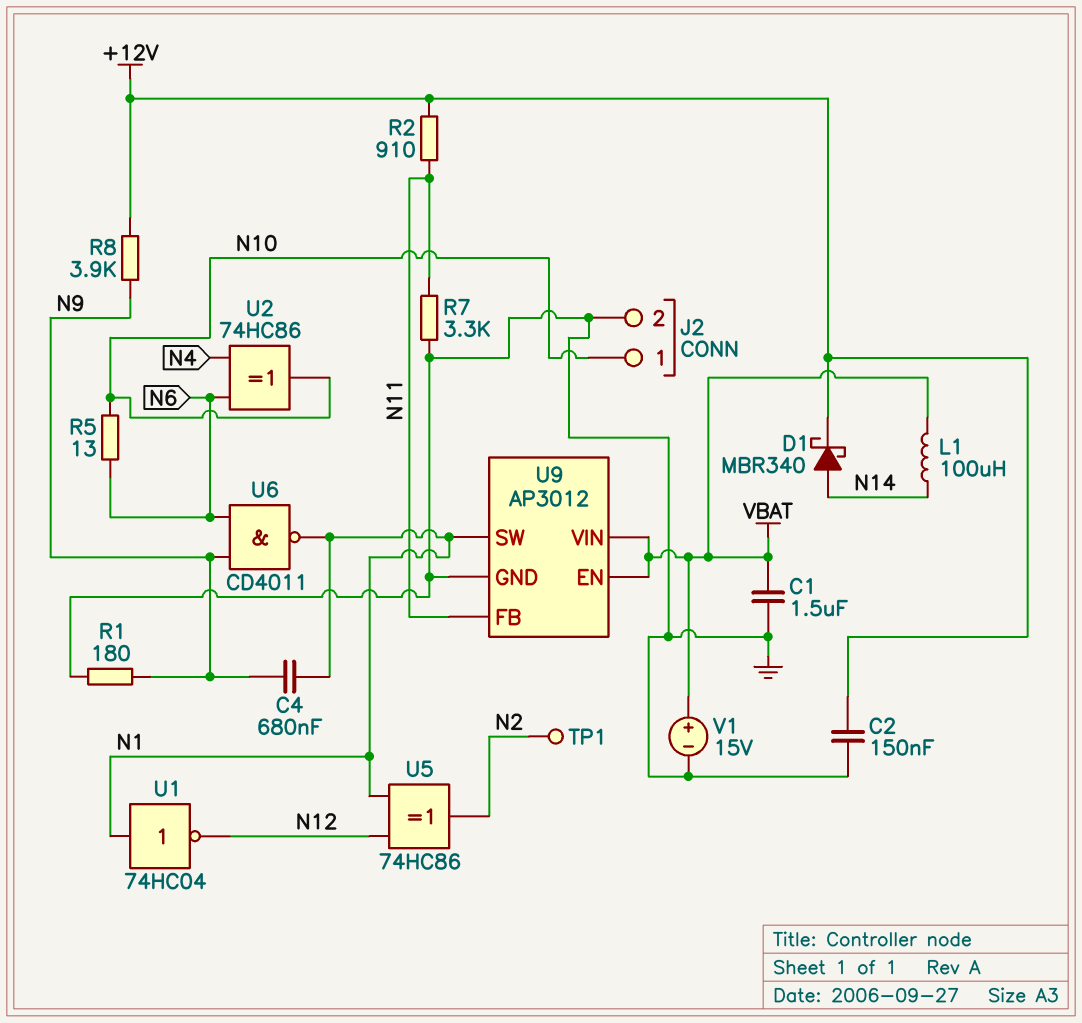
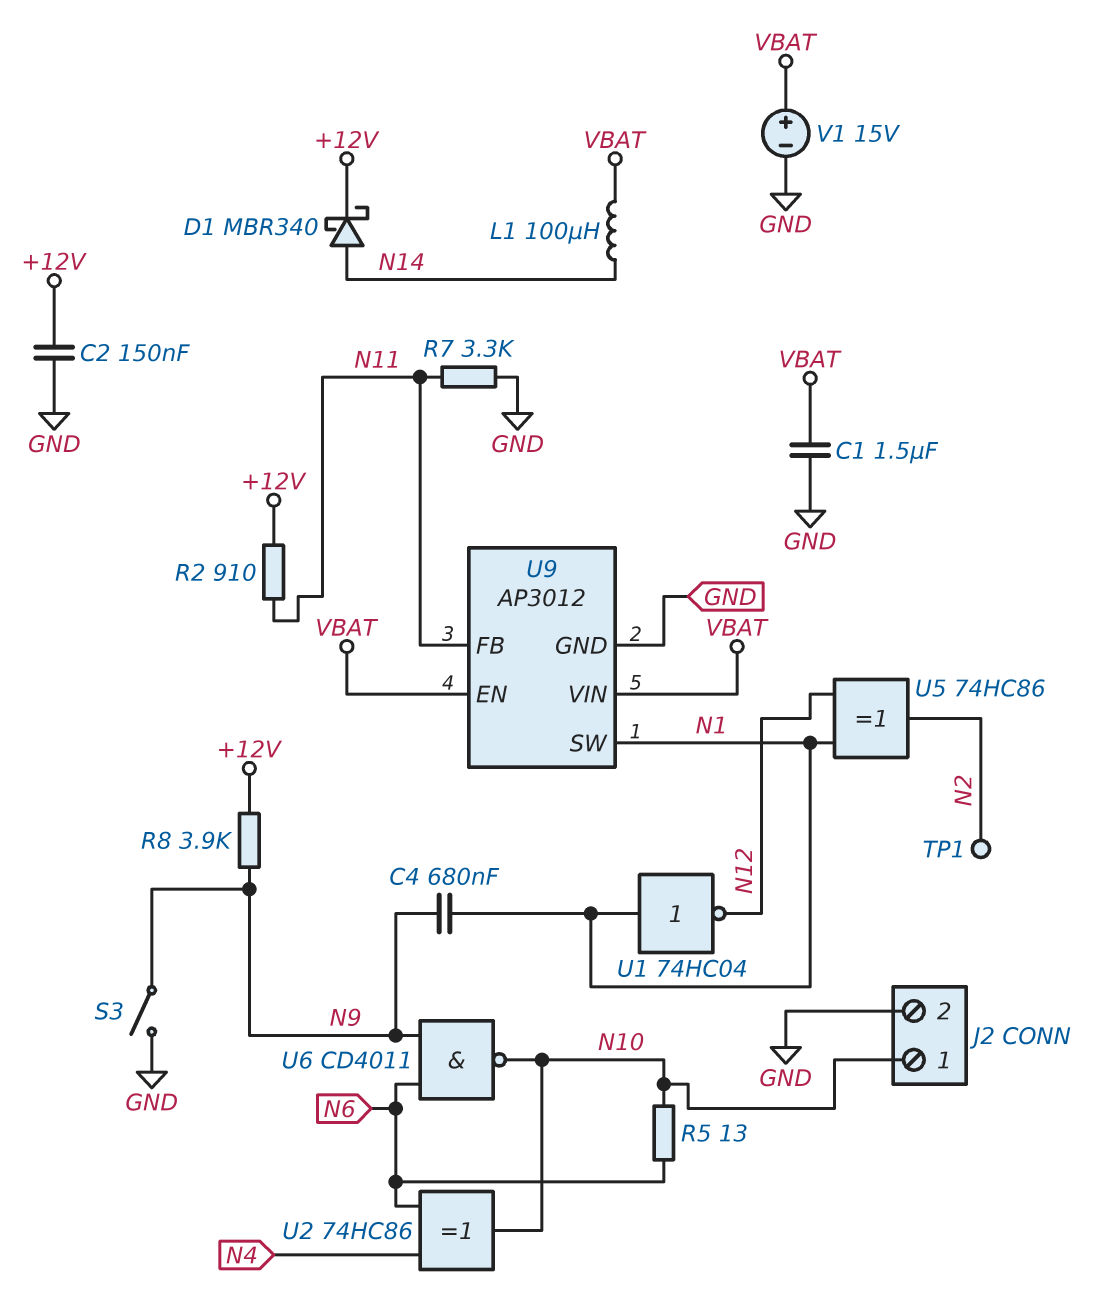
R1: 180 (GND, N9) -> none
S3: none -> switch (GND, N9)
U6: NAND CD4011 (in N6, in N9, out N1) -> NAND CD4011 (in N6, in N9, out N10)

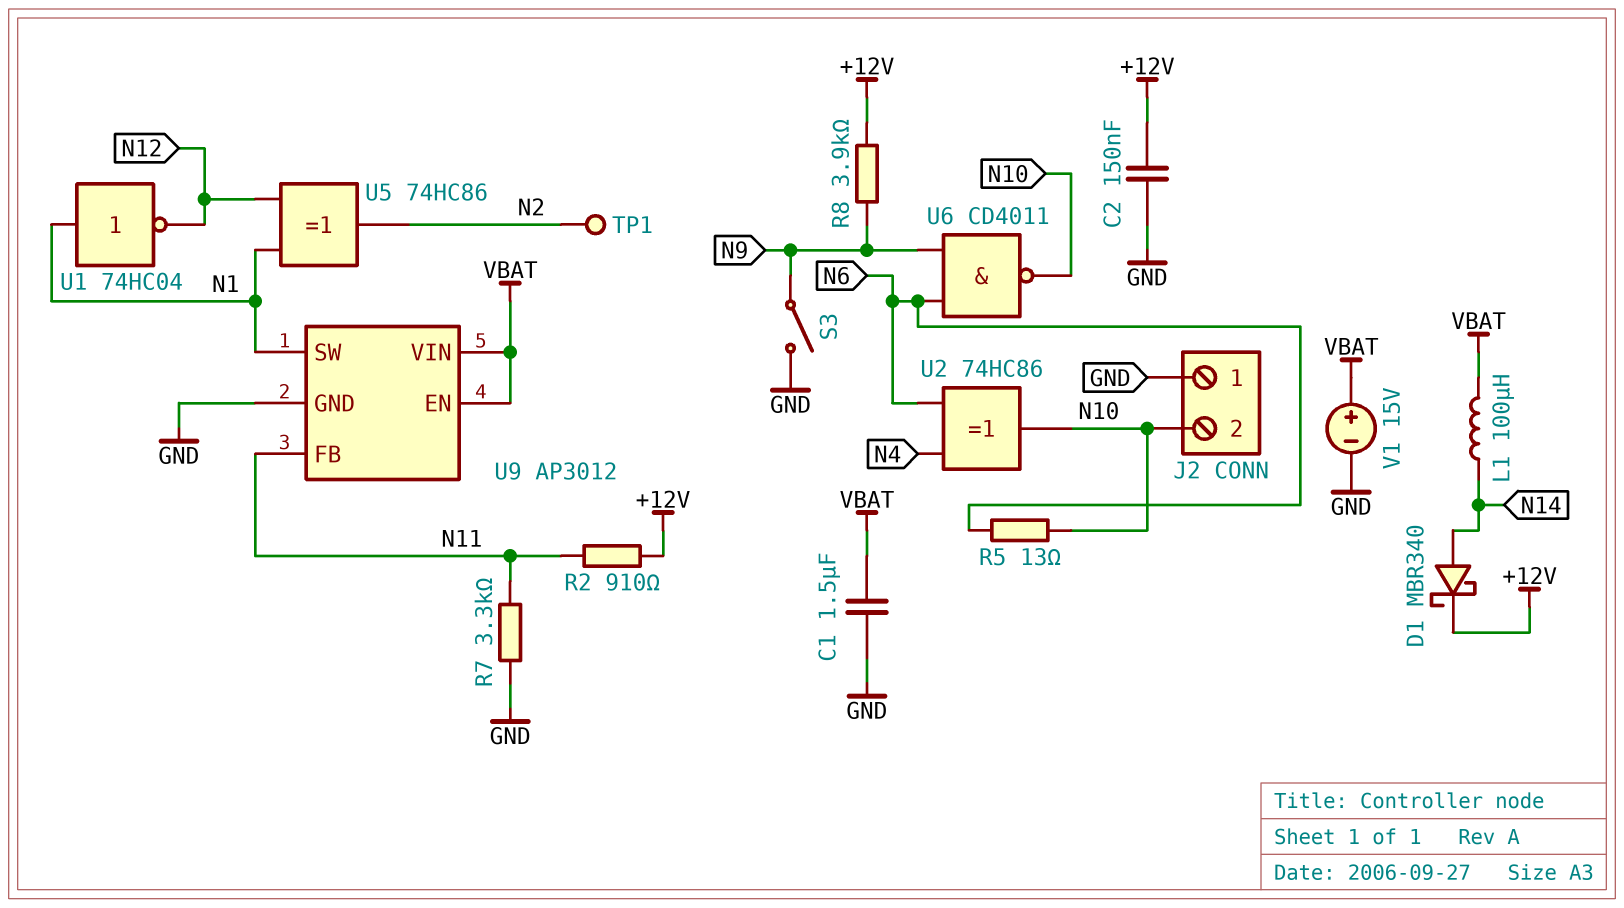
C4: 680nF (N1, N9) -> none
J2 pin 1: N10 -> GND
J2 pin 2: GND -> N10

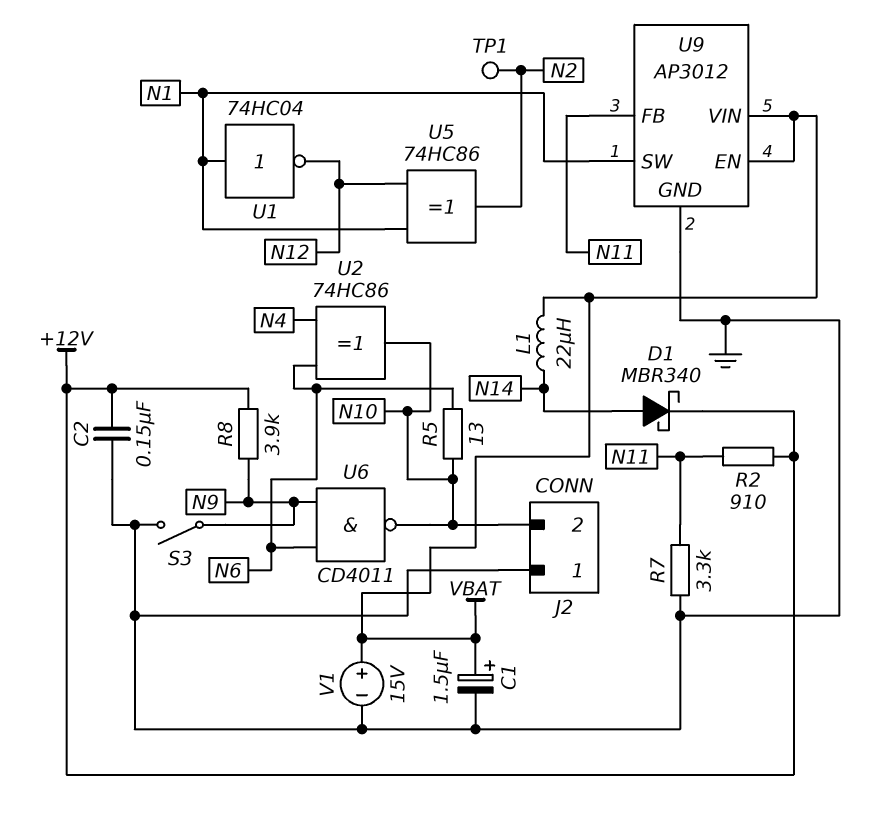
C1: 1.5uF (GND, VBAT) -> 1.5uF (plus VBAT, minus GND)
L1: 100uH (N14, VBAT) -> 22uH (N14, VBAT)

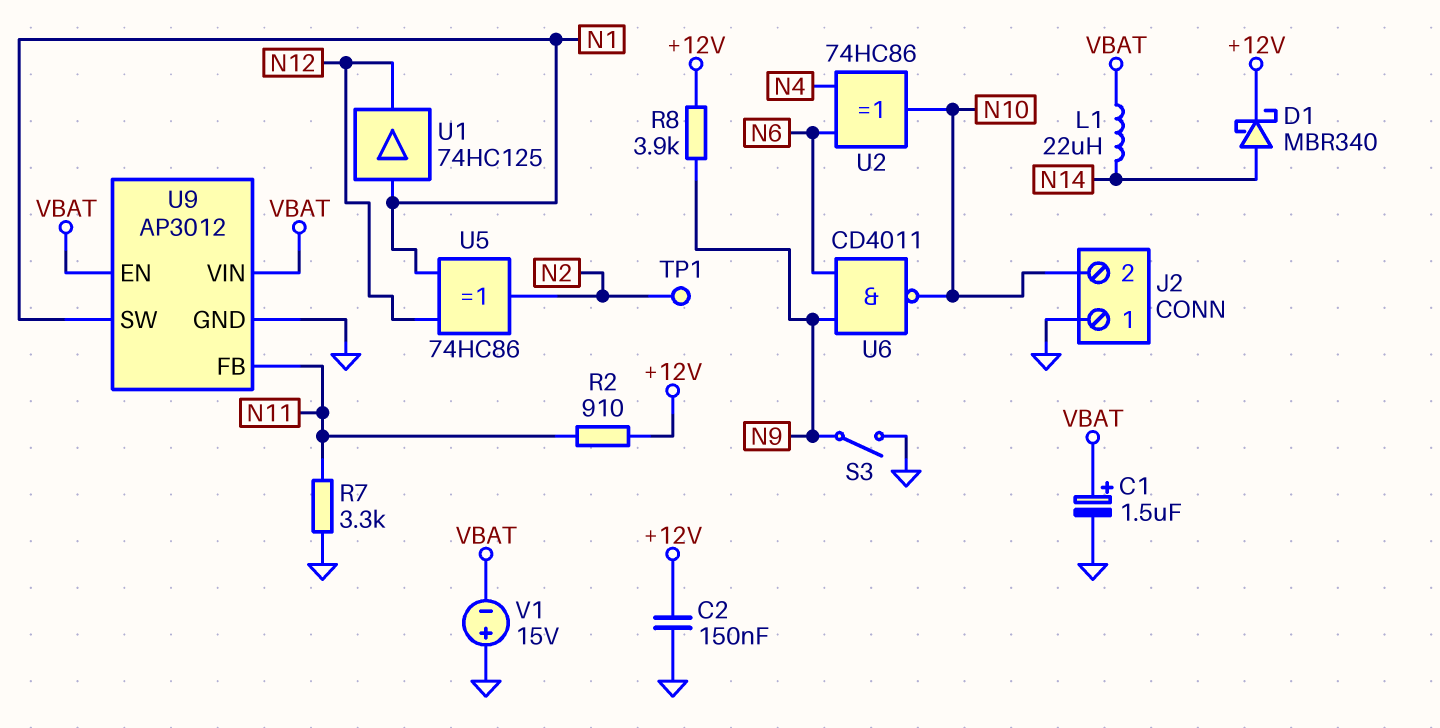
R5: 13 (N6, N10) -> none
U1: NOT 74HC04 (in N1, out N12) -> buffer 74HC125 (in N1, out N12)
V1: 15V (plus VBAT, minus GND) -> 15V (plus GND, minus VBAT)

